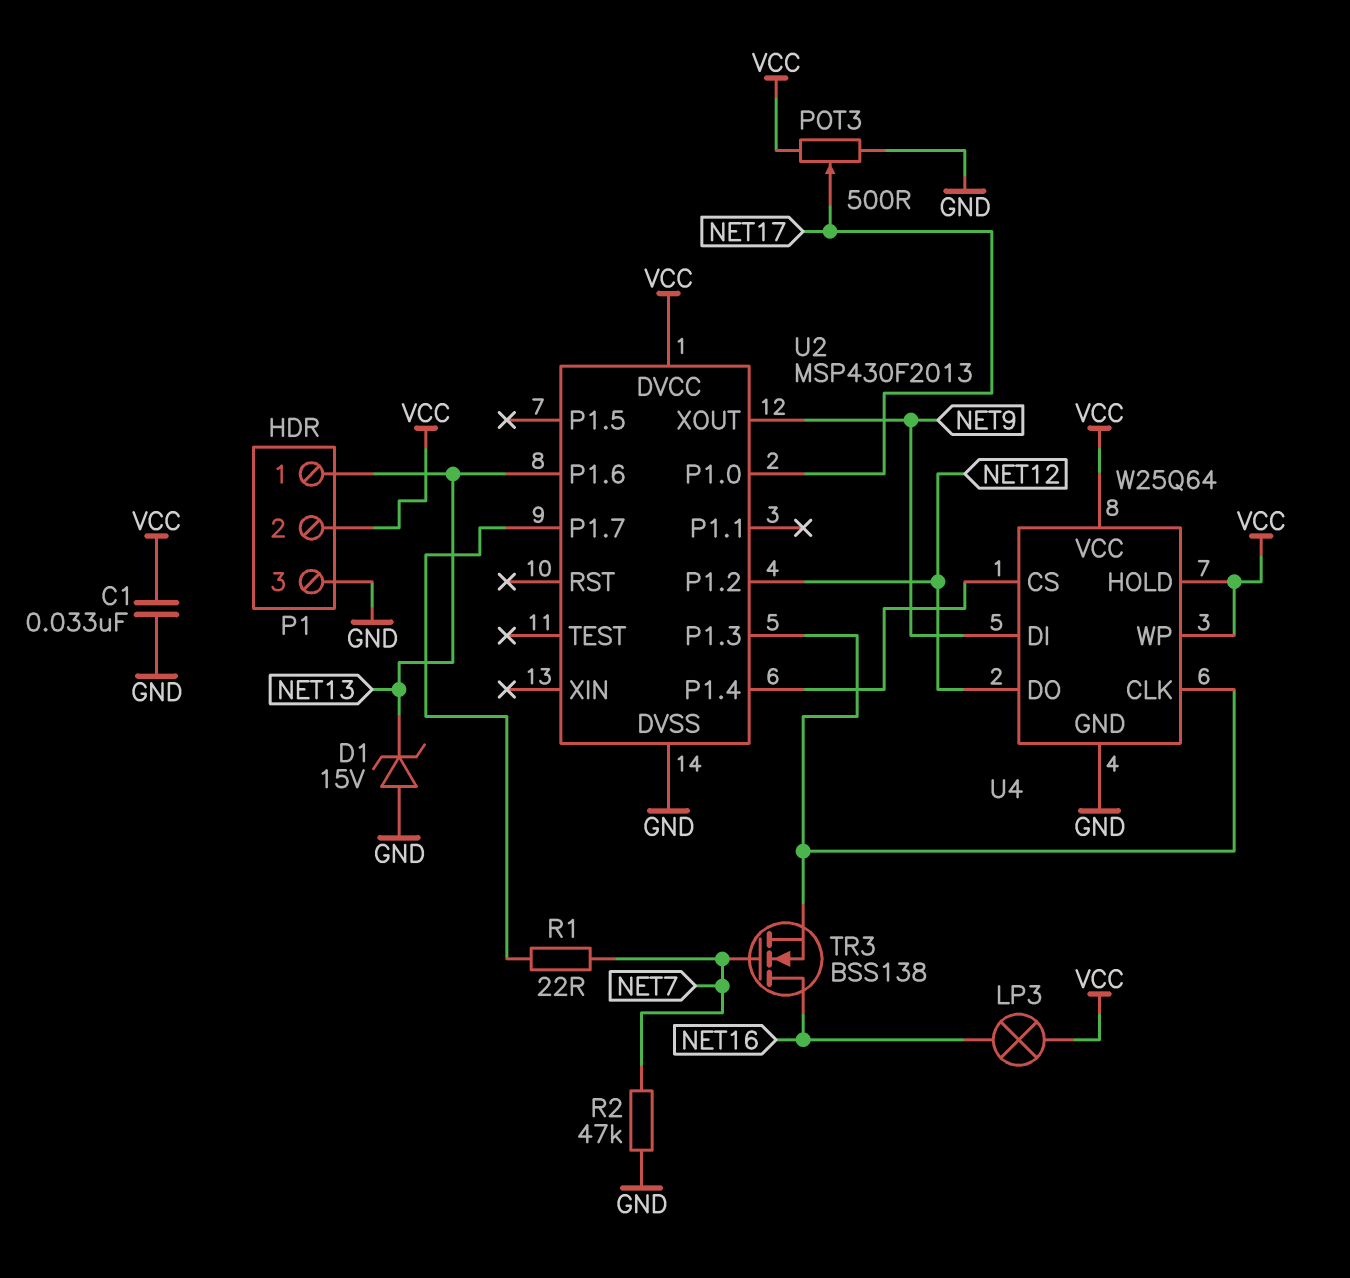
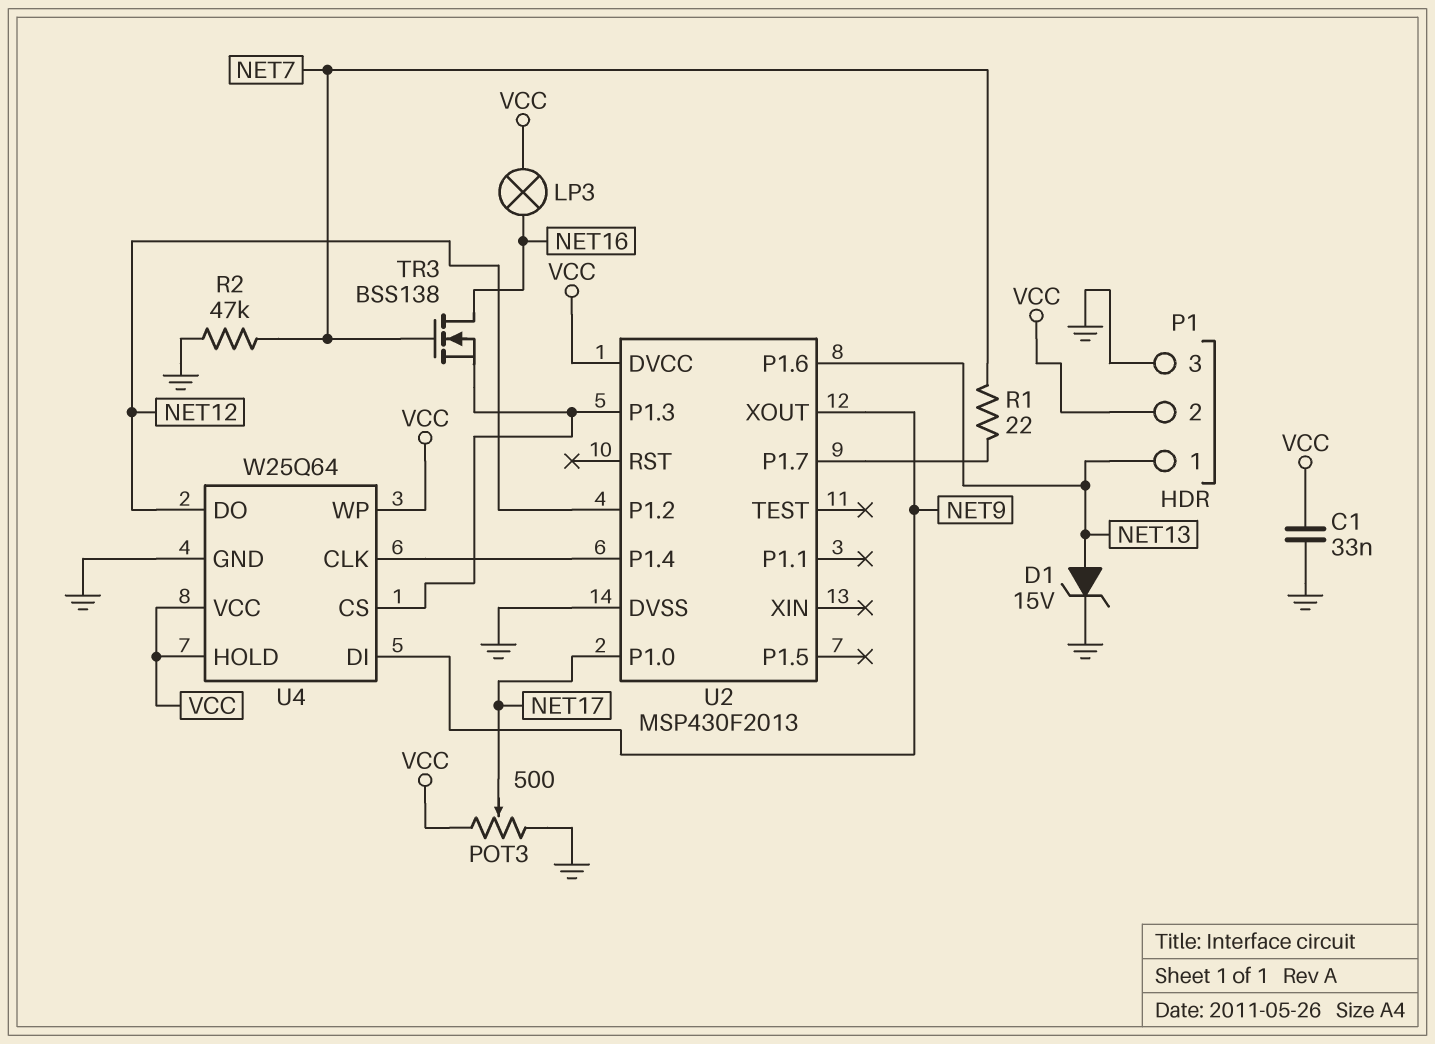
D1: zener 15V (A GND, K NET13) -> zener 15V (A NET13, K GND)
U4 pin CLK: U2/P1.3 -> U2/P1.4
U4 pin CS: U2/P1.4 -> U2/P1.3

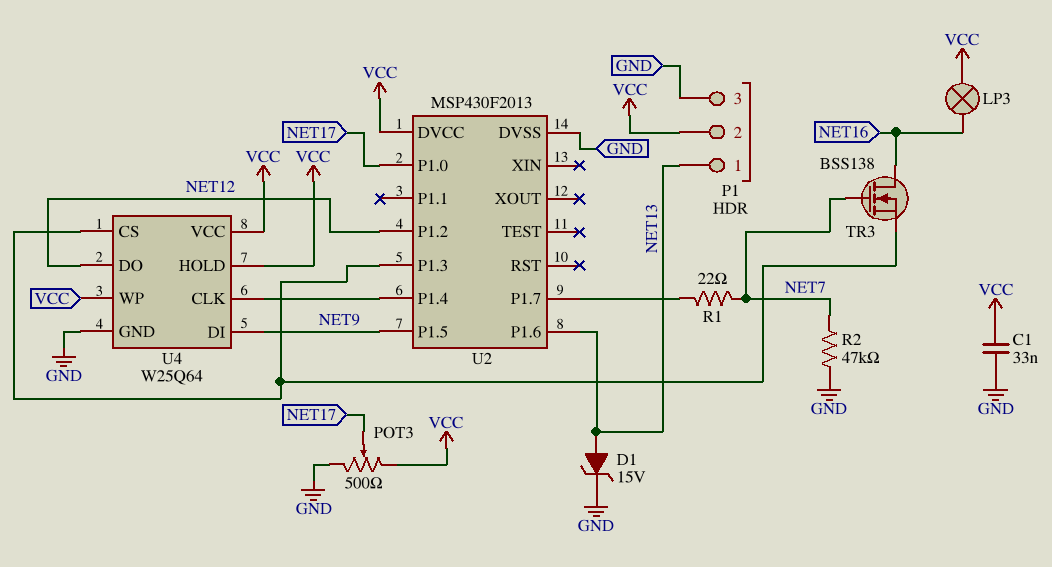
U2 pin P1.5: none -> NET9
U2 pin XOUT: NET9 -> none

